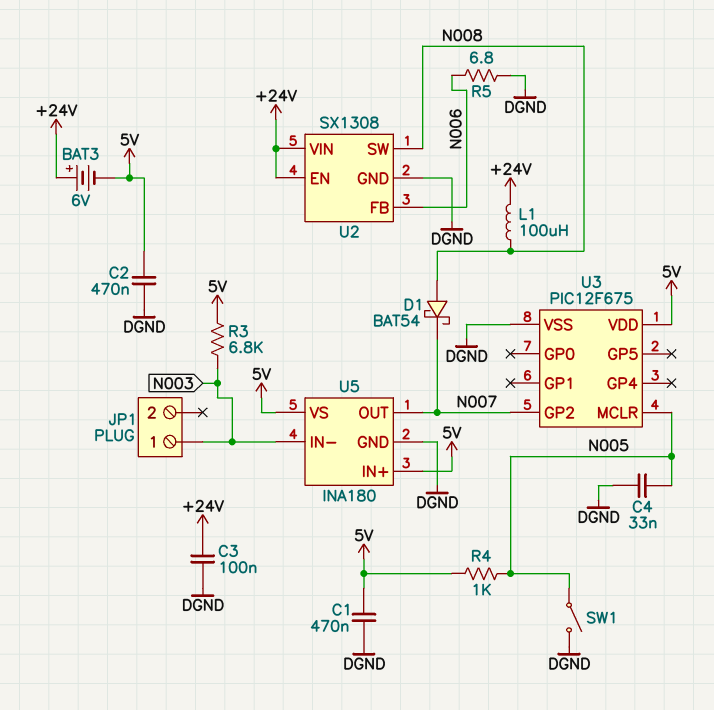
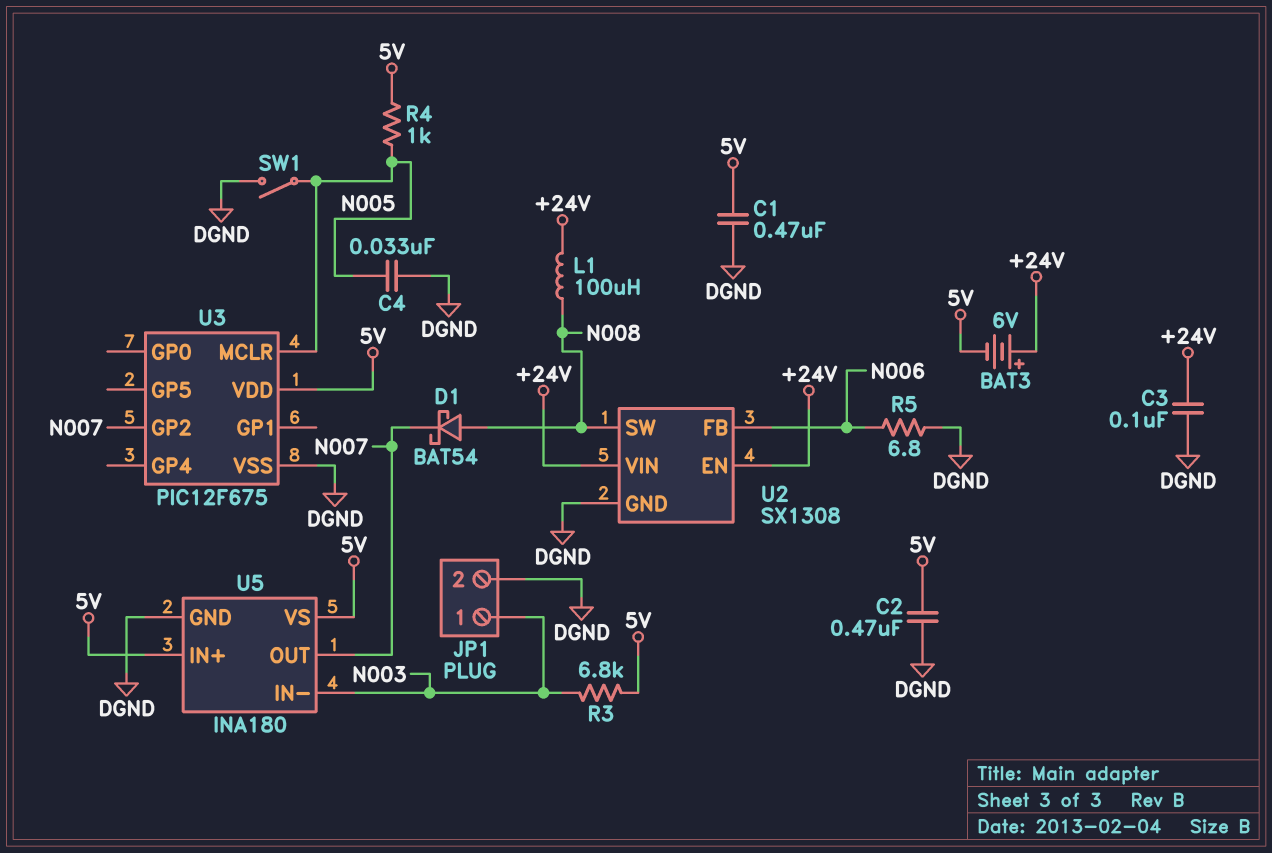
JP1 pin 2: none -> DGND

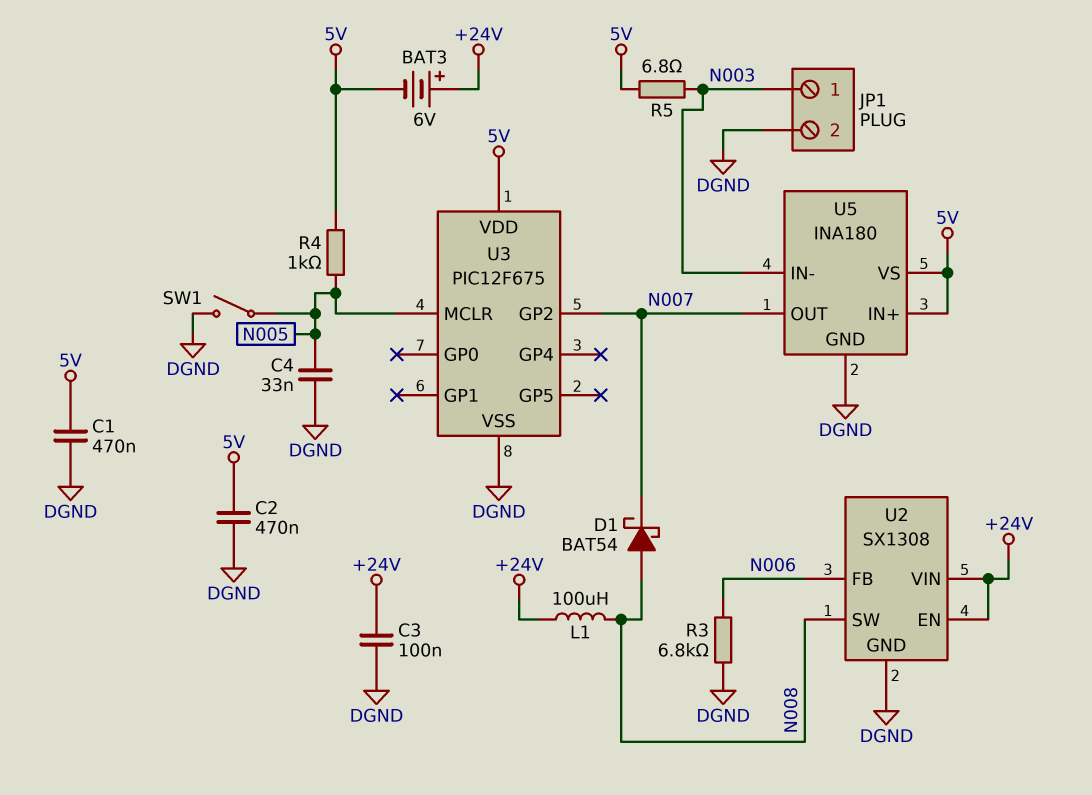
R3: 6.8k (5V, N003) -> 6.8k (DGND, N006)
R5: 6.8 (DGND, N006) -> 6.8 (5V, N003)

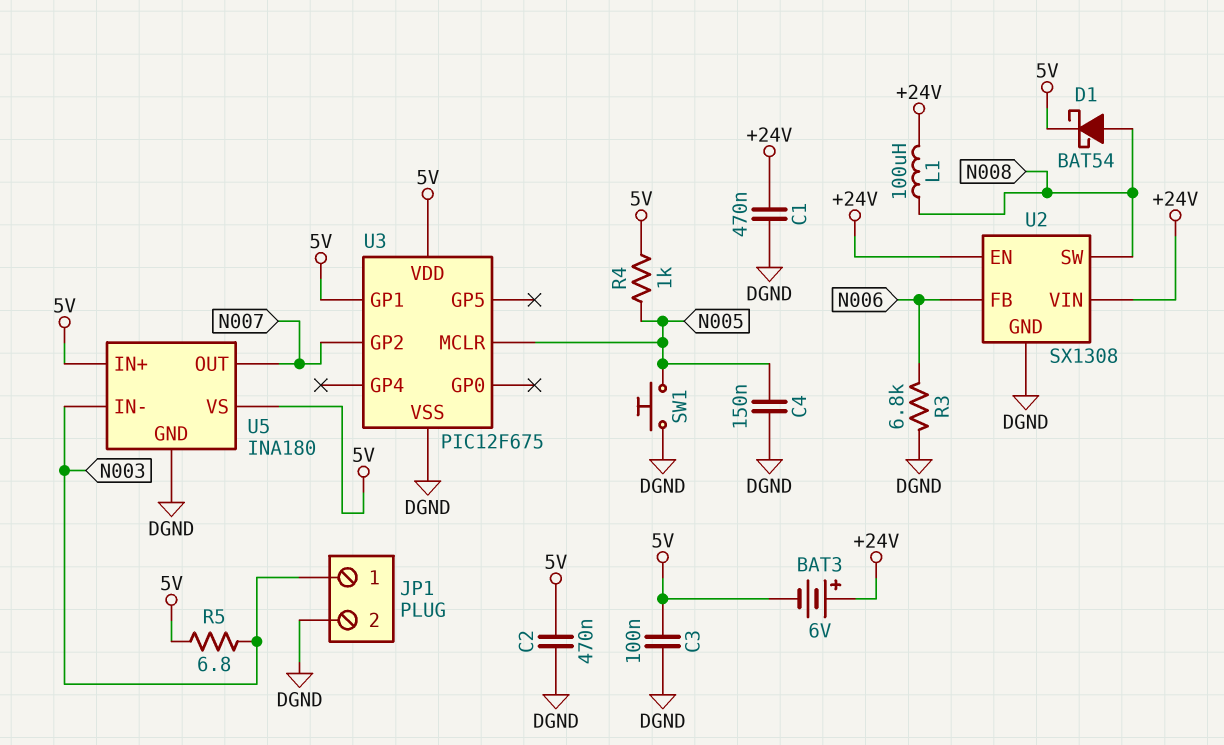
C1: 470nF (5V, DGND) -> 470nF (+24V, DGND)
C3: 100nF (+24V, DGND) -> 100nF (5V, DGND)
C4: 33nF (DGND, N005) -> 150nF (DGND, N005)
D1: schottky BAT54 (A N008, K N007) -> schottky BAT54 (A N008, K 5V)
SW1: switch (DGND, N005) -> button (DGND, N005)
U3 pin GP1: none -> 5V

